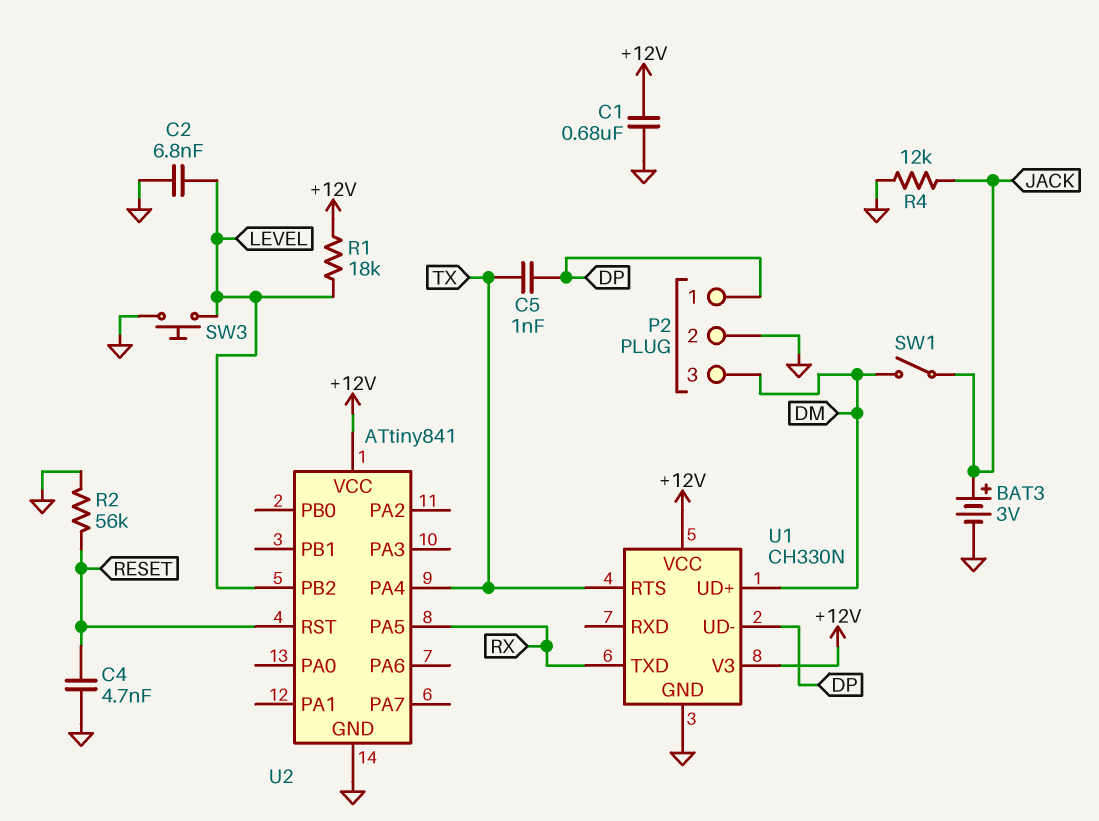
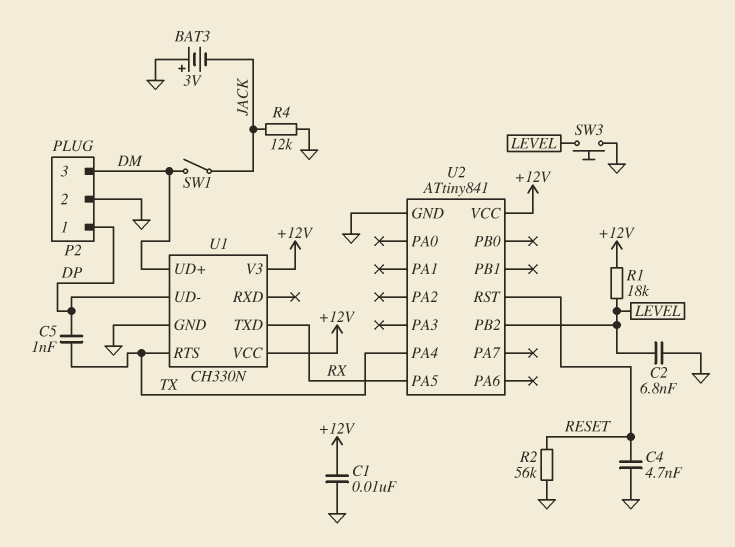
BAT3: 3V (plus JACK, minus GND) -> 3V (plus GND, minus JACK)
C1: 680nF (+12V, GND) -> 10nF (+12V, GND)

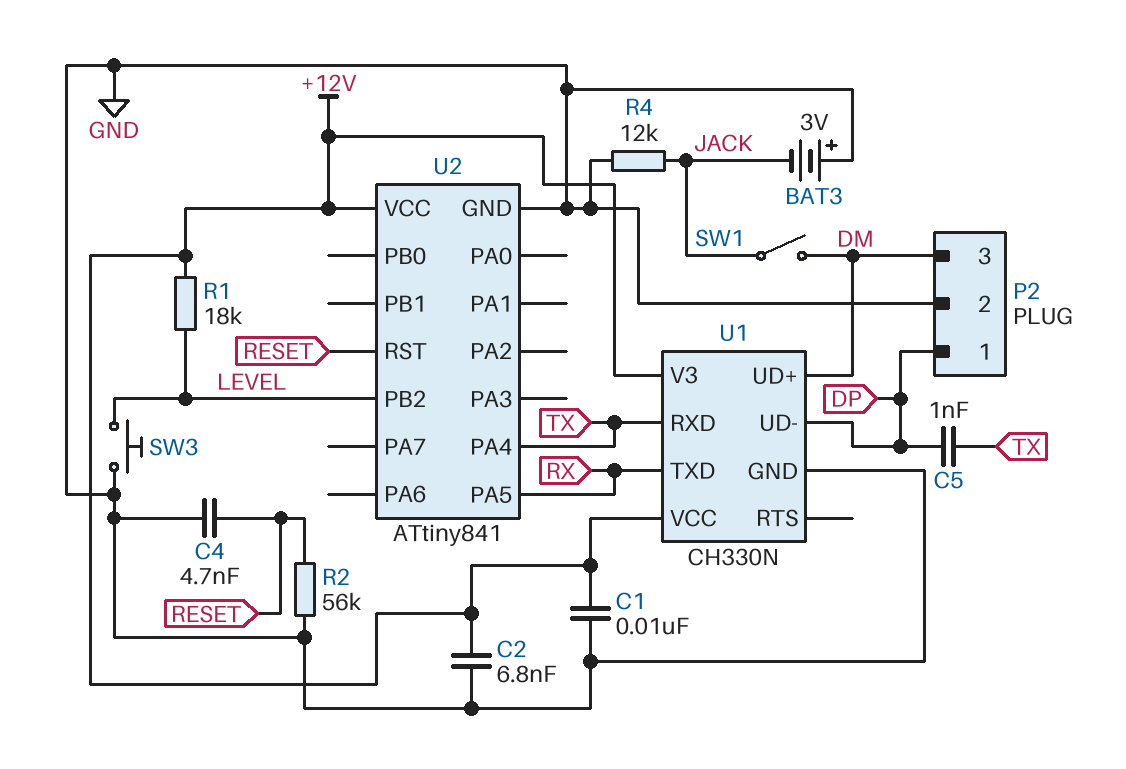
C2: 6.8nF (GND, LEVEL) -> 6.8nF (+12V, GND)
U1 pin RTS: TX -> none
U1 pin RXD: none -> TX

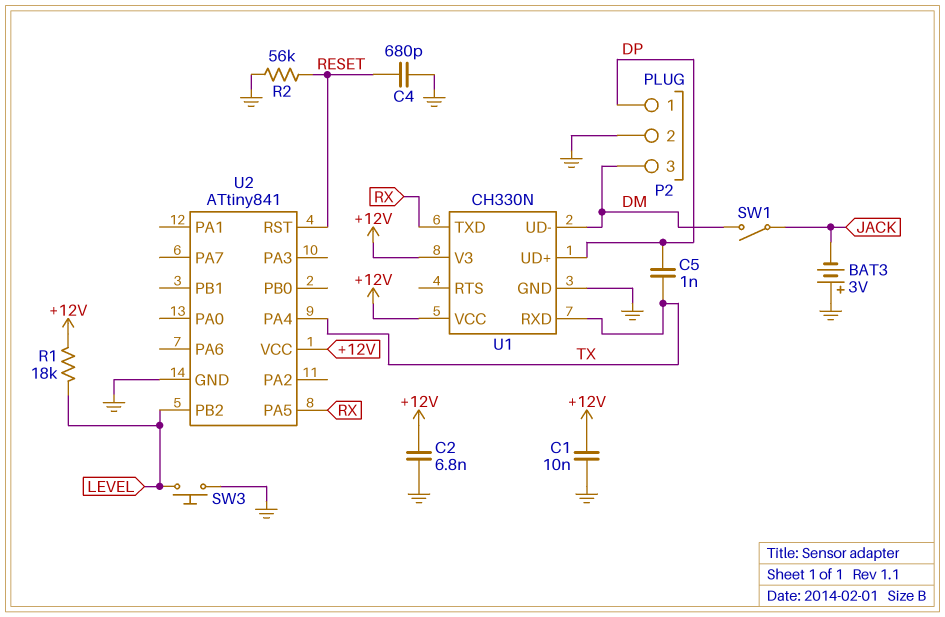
C4: 4.7nF (GND, RESET) -> 680pF (GND, RESET)
R4: 12k (GND, JACK) -> none
U1 pin UD+: DM -> DP
U1 pin UD-: DP -> DM

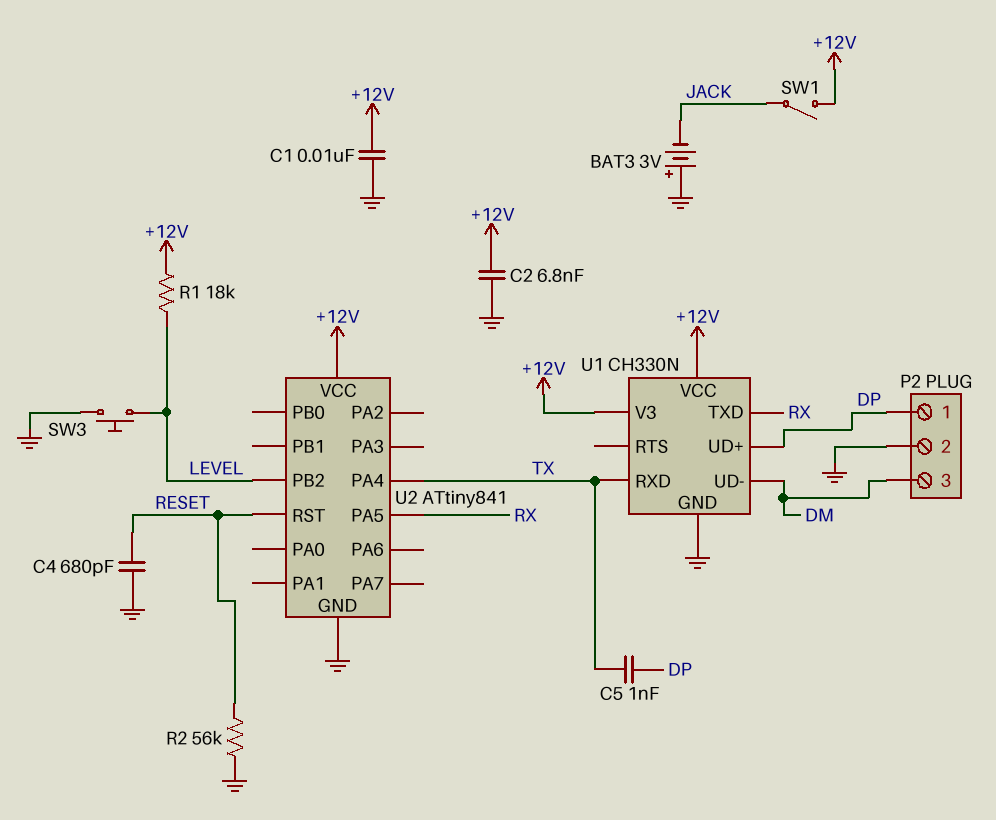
SW1: switch (DM, JACK) -> switch (+12V, JACK)

